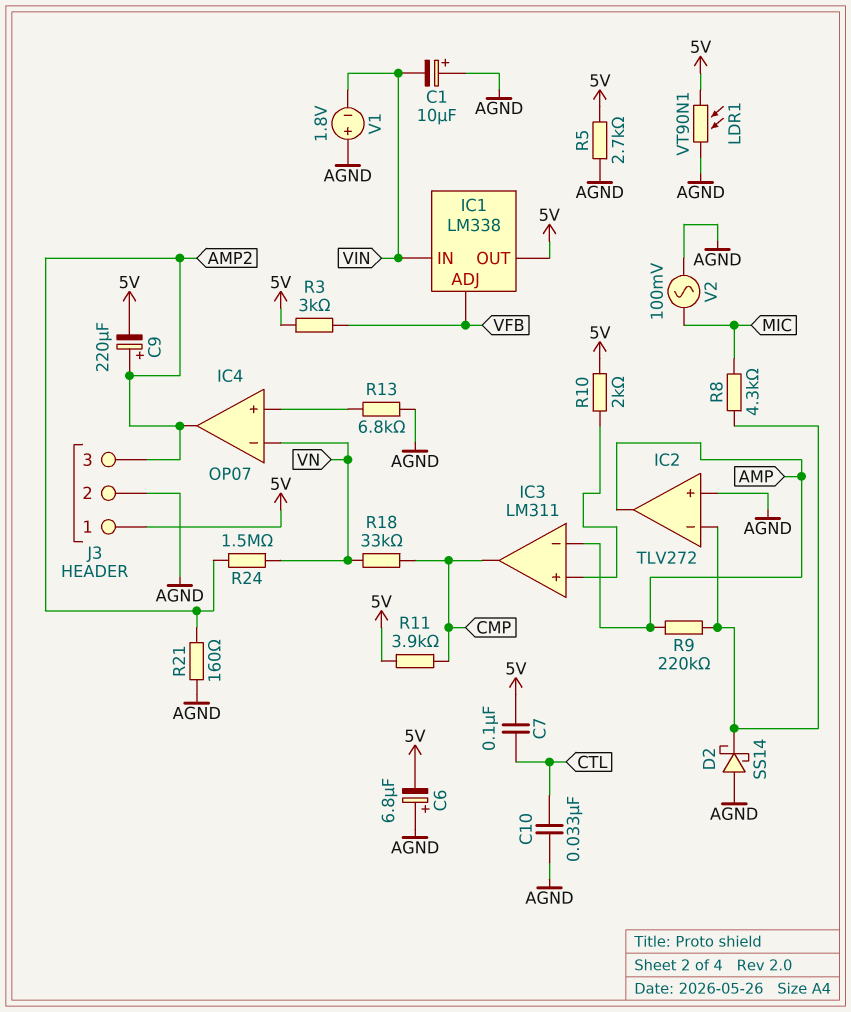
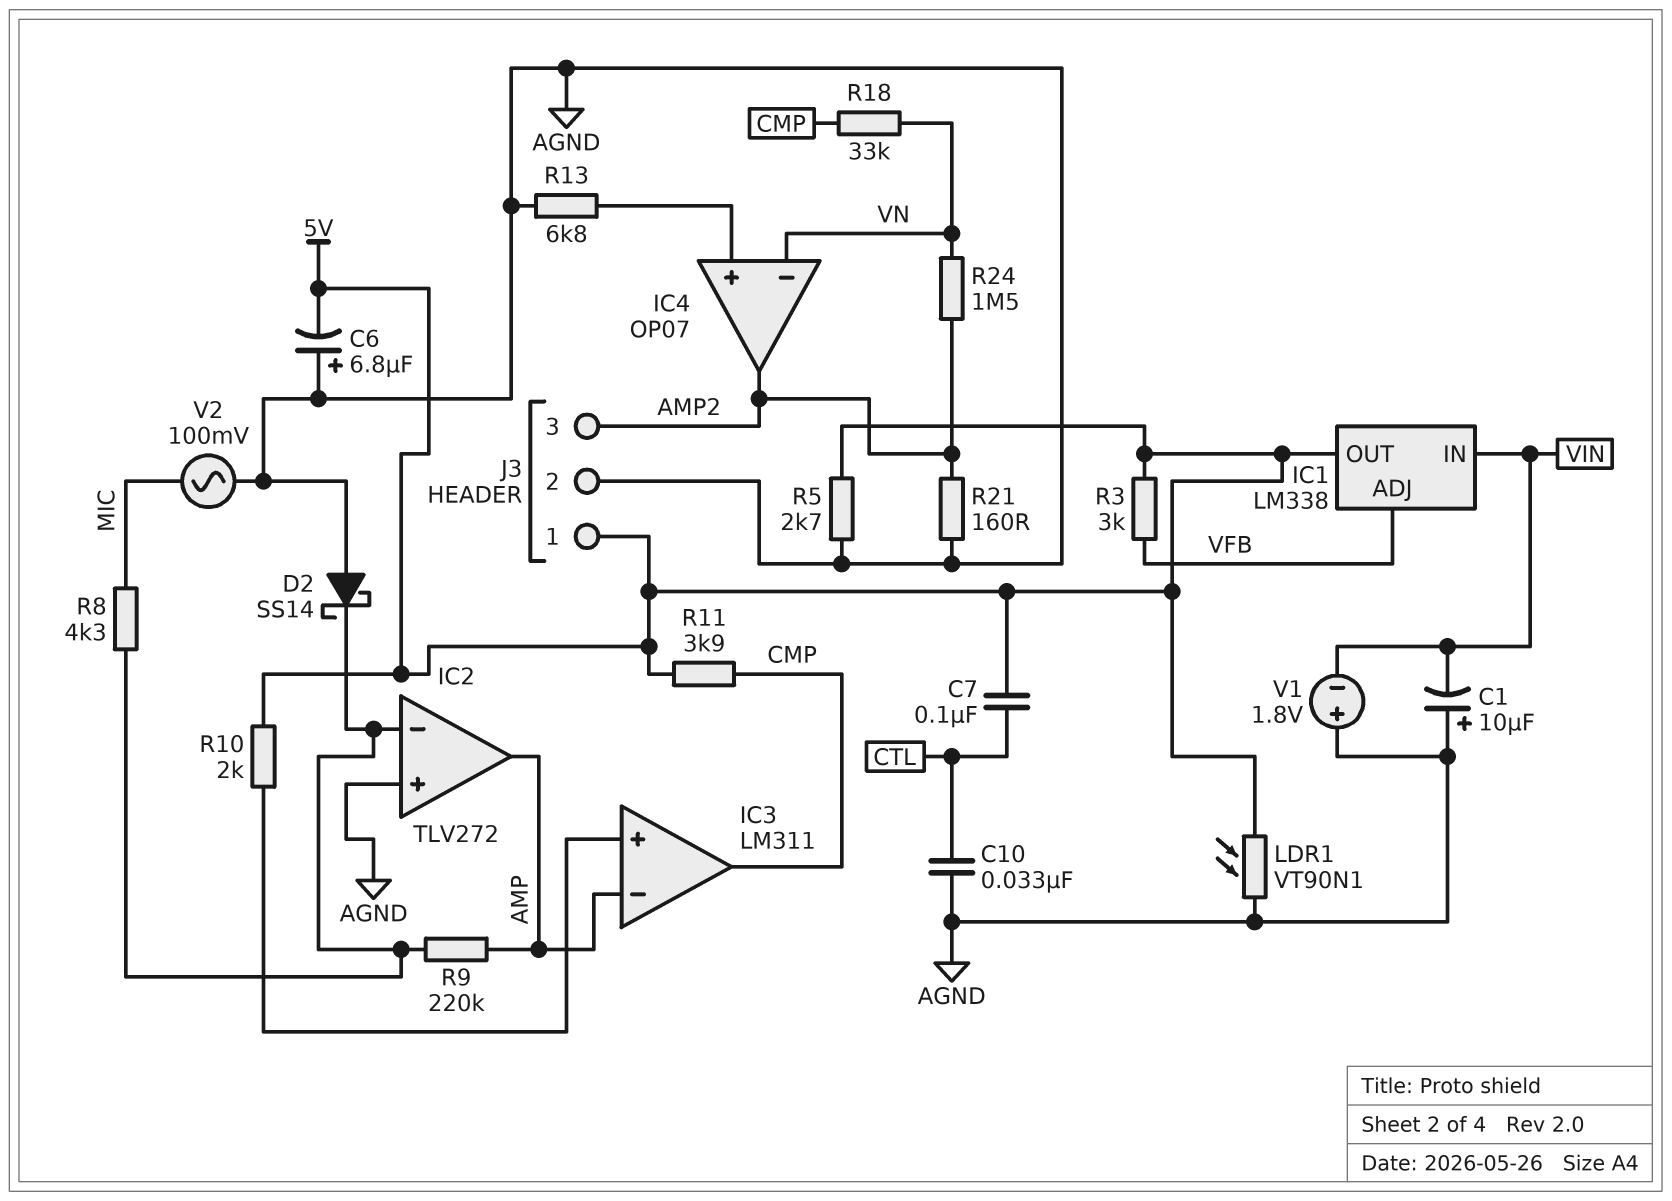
C9: 220uF (plus AMP2, minus 5V) -> none

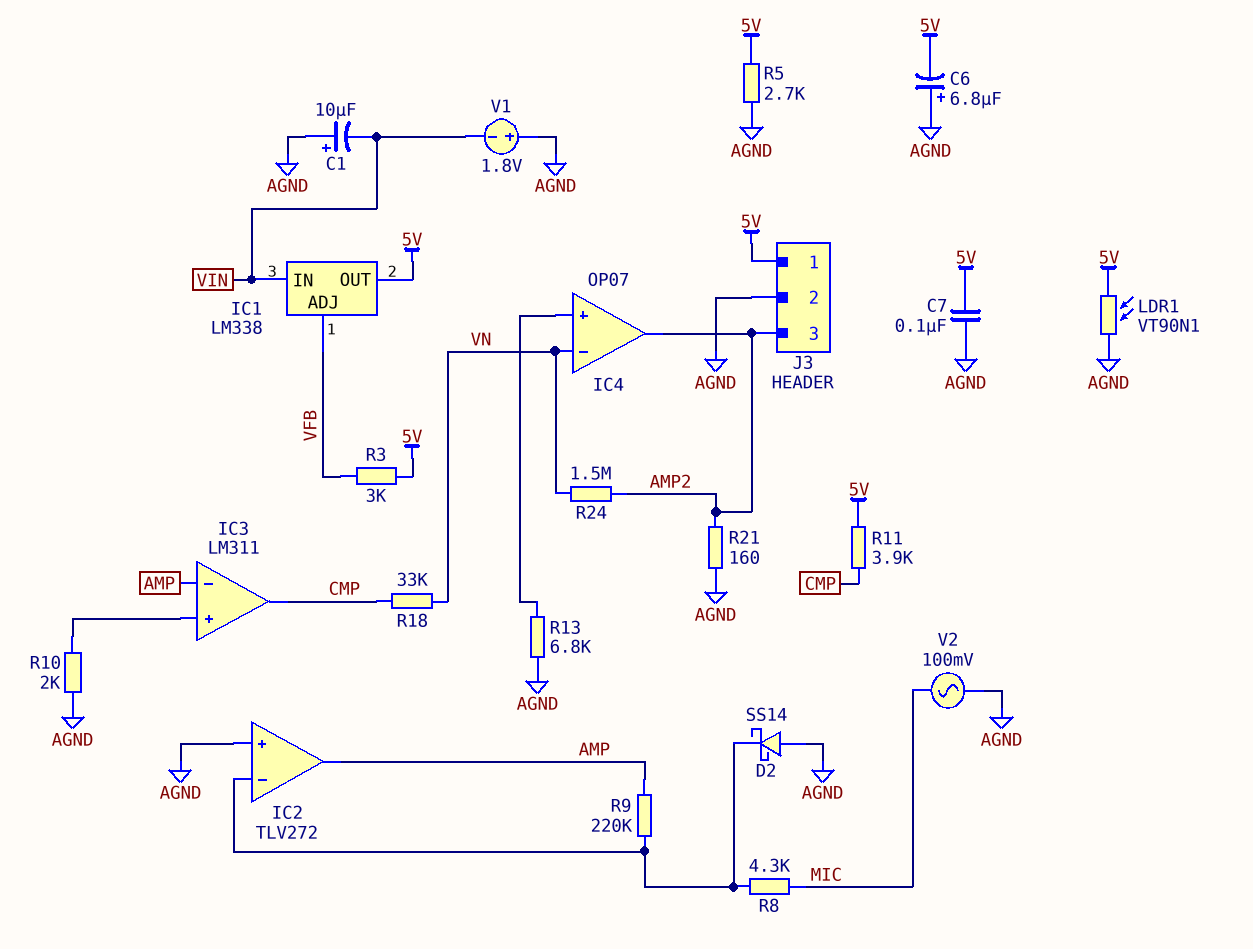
C7: 100nF (5V, CTL) -> 100nF (5V, AGND)
C10: 33nF (AGND, CTL) -> none
R10: 2k (5V, IC3/in+) -> 2k (AGND, IC3/in+)

